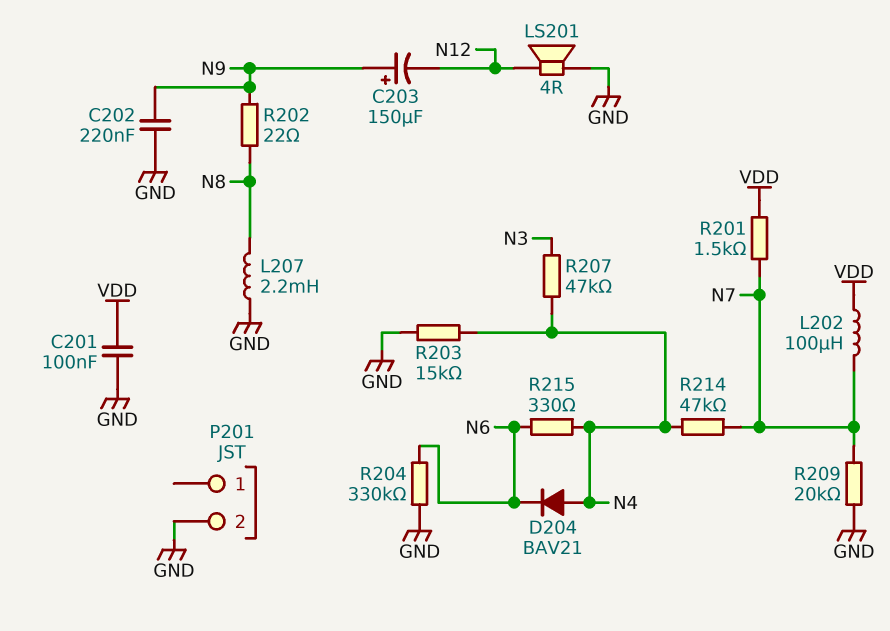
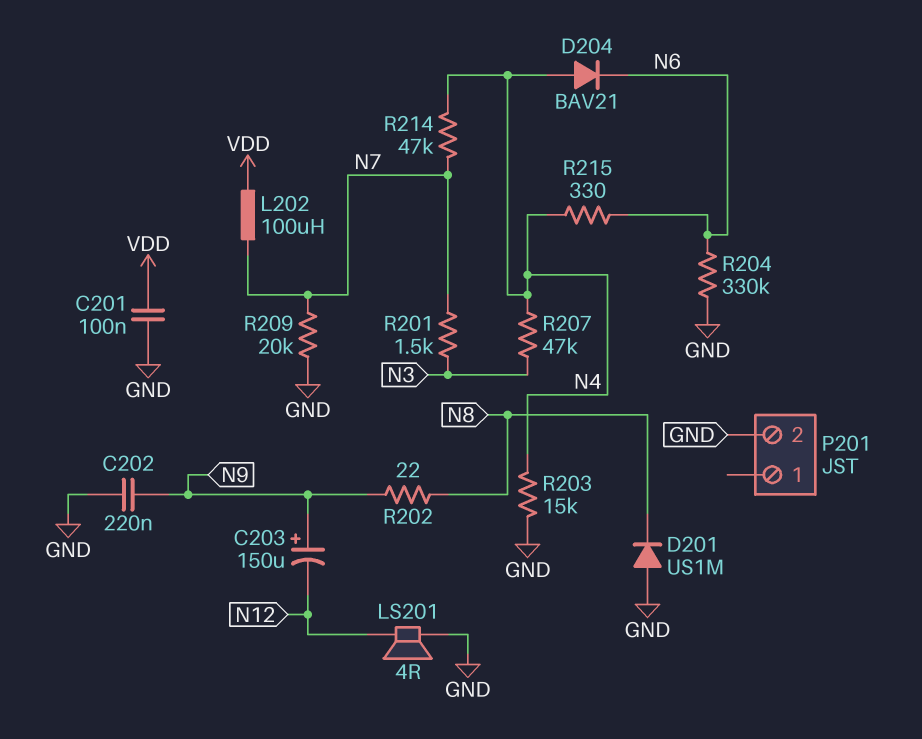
D201: none -> diode US1M (A GND, K N8)
L207: 2.2mH (GND, N8) -> none
R201: 1.5k (N7, VDD) -> 1.5k (N3, N7)

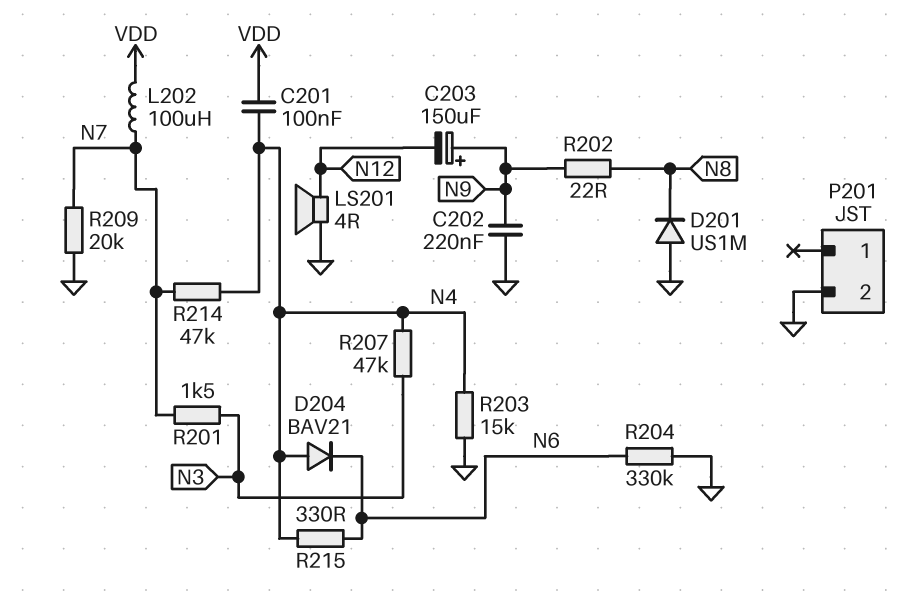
C201: 100nF (GND, VDD) -> 100nF (N4, VDD)

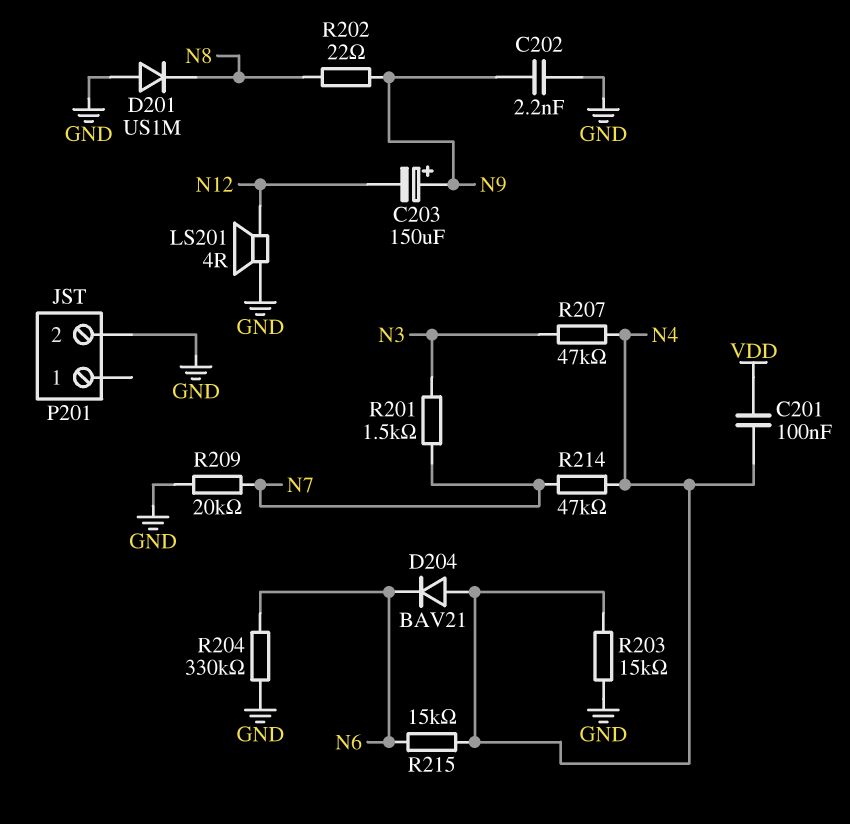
C202: 220nF (GND, N9) -> 2.2nF (GND, N9)
L202: 100uH (N7, VDD) -> none
R215: 330 (N4, N6) -> 15k (N4, N6)

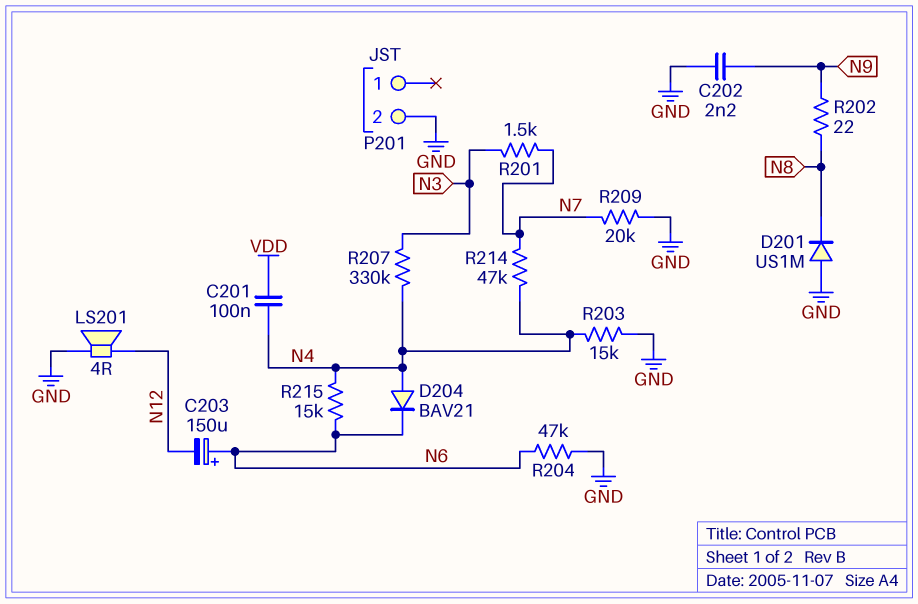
C203: 150uF (plus N9, minus N12) -> 150uF (plus N6, minus N12)
R204: 330k (GND, N6) -> 47k (GND, N6)
R207: 47k (N3, N4) -> 330k (N3, N4)

